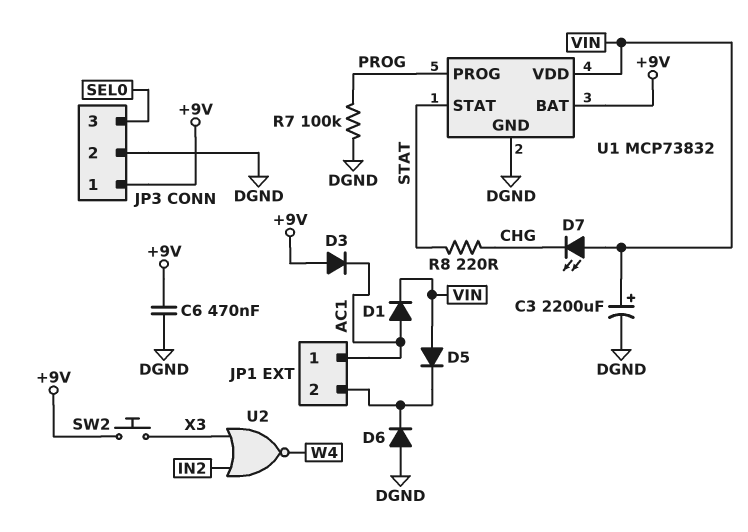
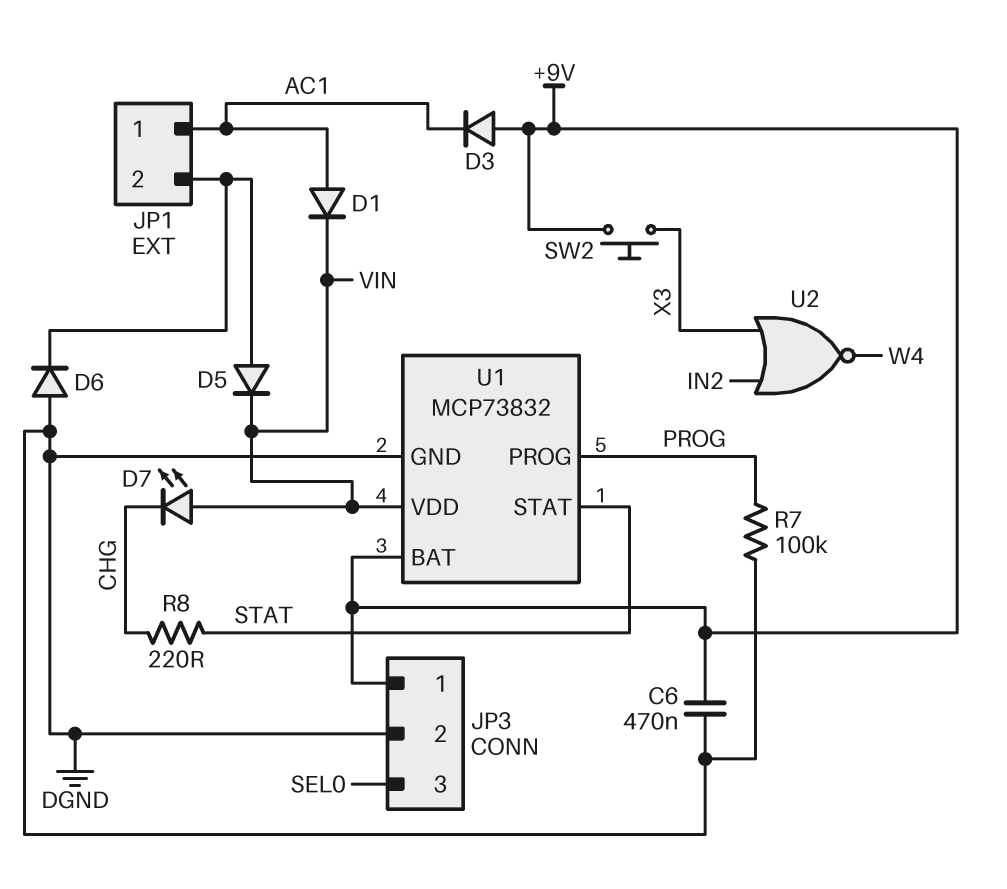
C3: 2200uF (plus VIN, minus DGND) -> none
D5: diode (A VIN, K JP1/2) -> diode (A JP1/2, K VIN)

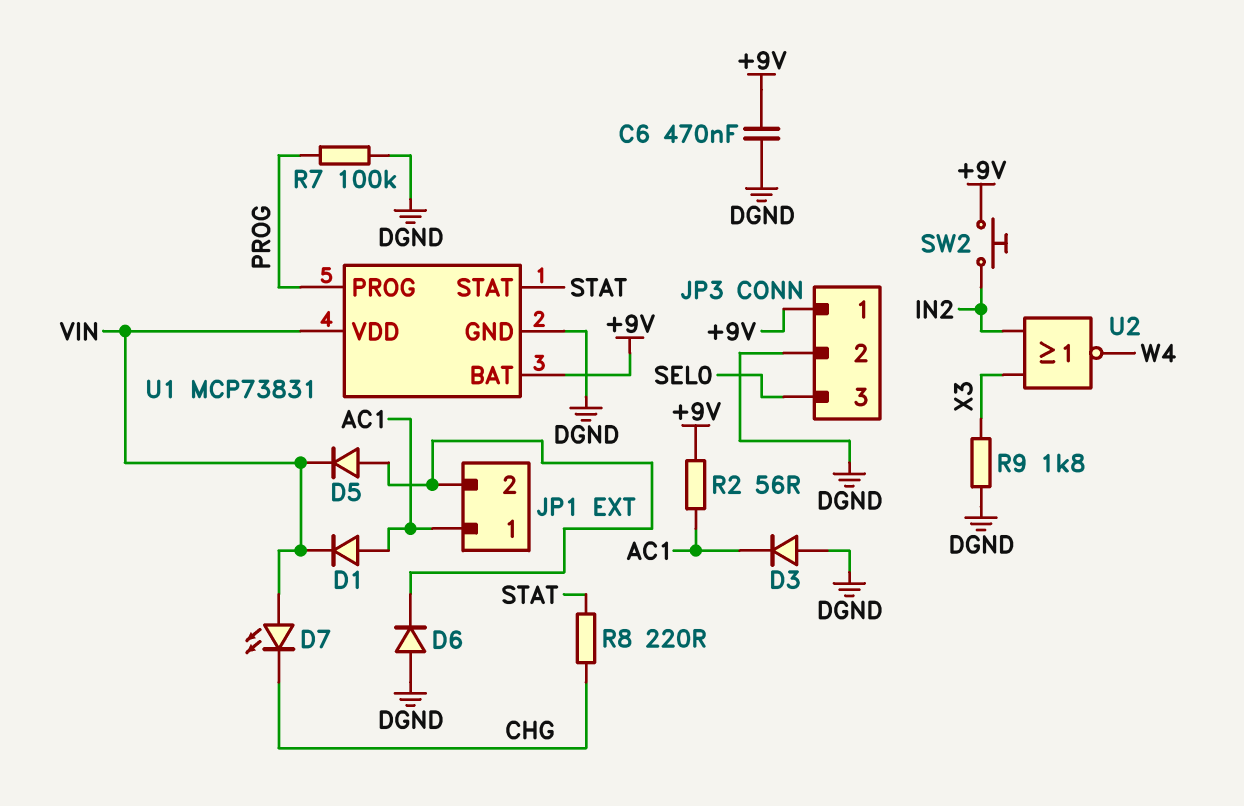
D3: diode (A +9V, K AC1) -> diode (A DGND, K AC1)
R2: none -> 56 (+9V, AC1)
R9: none -> 1.8k (DGND, X3)
SW2: button (+9V, X3) -> button (+9V, IN2)
U1: MCP73832 -> MCP73831

